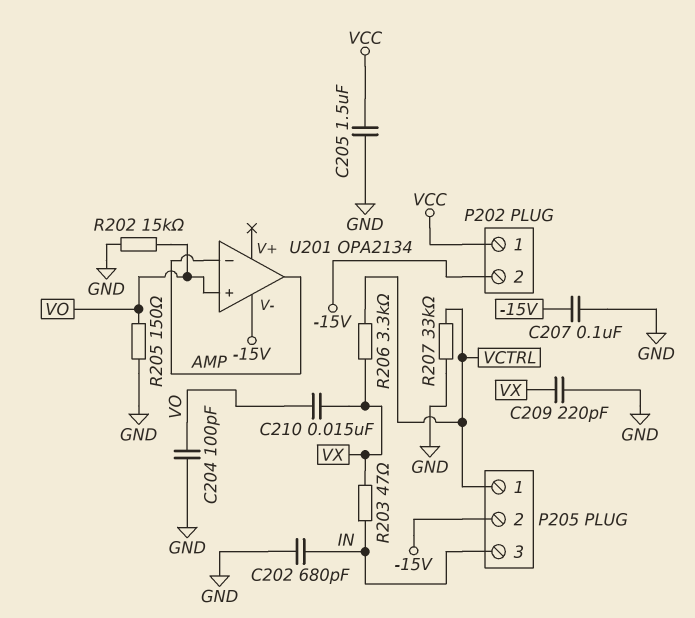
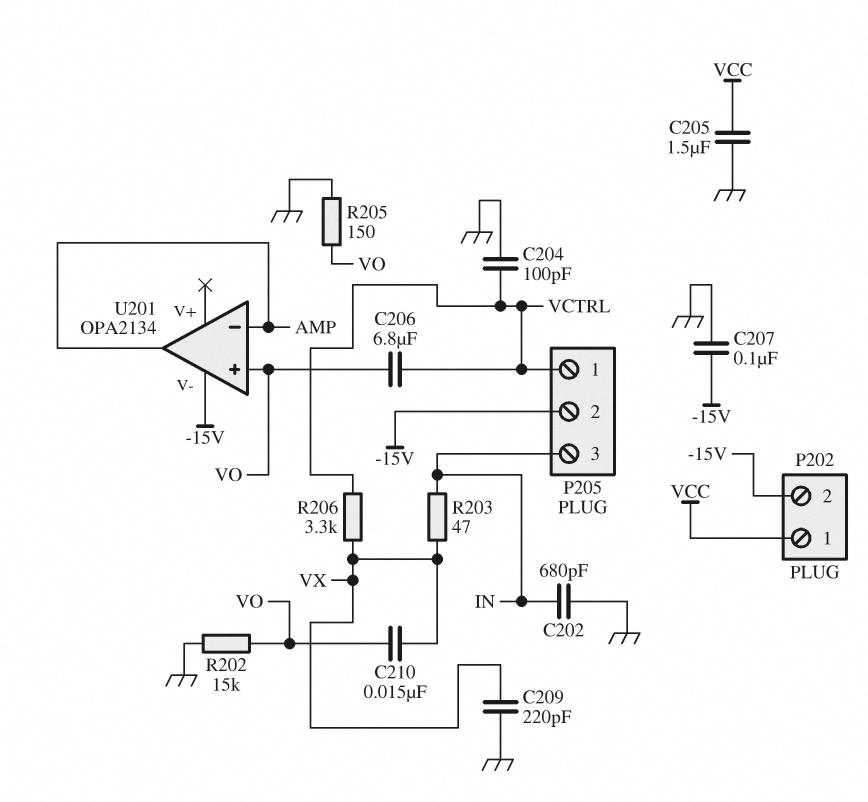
C204: 100pF (GND, VO) -> 100pF (GND, VCTRL)
C206: none -> 6.8uF (VCTRL, VO)
R207: 33k (GND, VCTRL) -> none

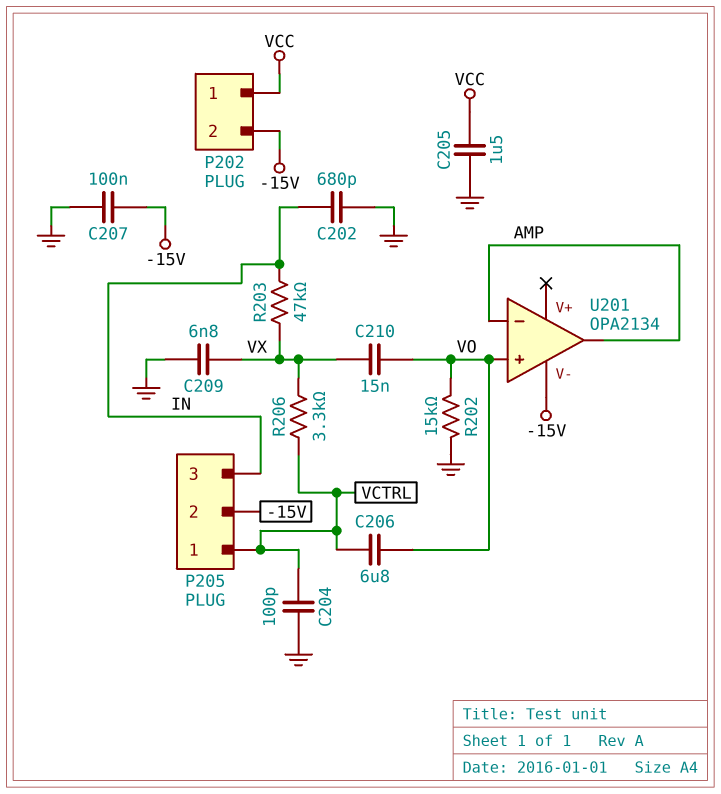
C209: 220pF (GND, VX) -> 6.8nF (GND, VX)
R203: 47 (IN, VX) -> 47k (IN, VX)
R205: 150 (GND, VO) -> none

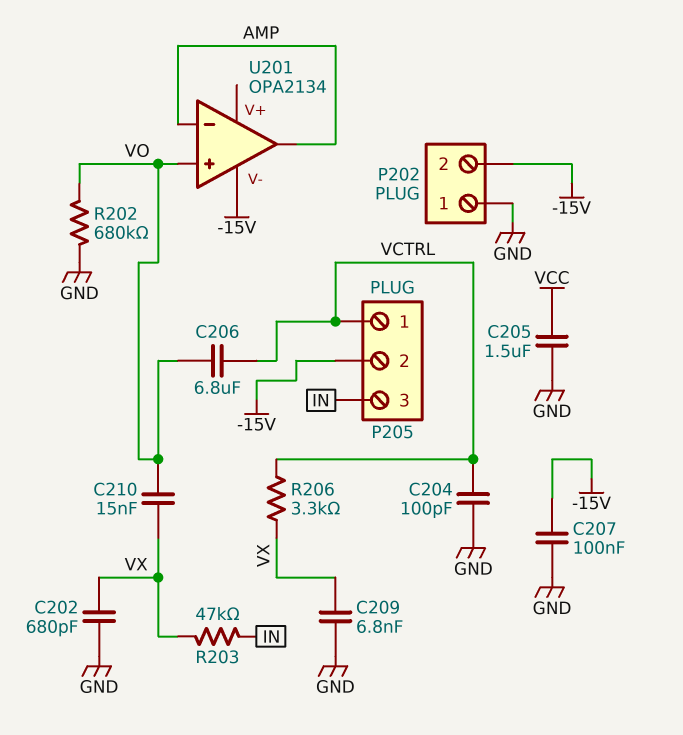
C202: 680pF (GND, IN) -> 680pF (GND, VX)
P202 pin 1: VCC -> GND
R202: 15k (GND, VO) -> 680k (GND, VO)

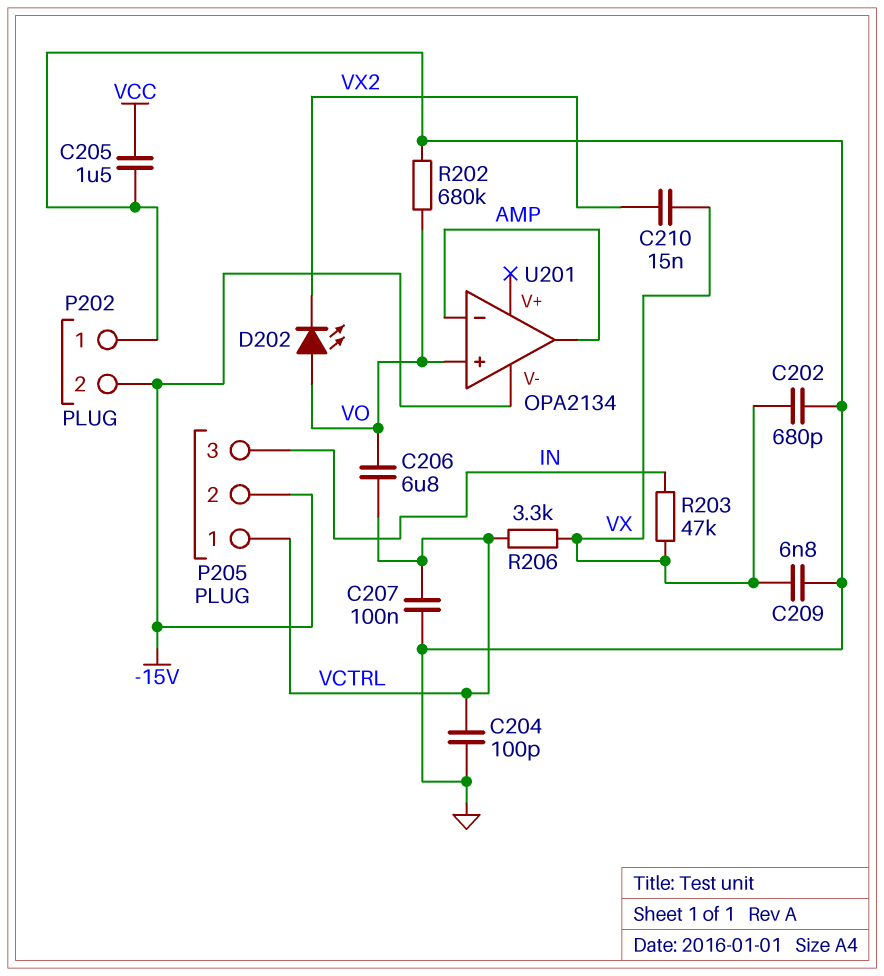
C207: 100nF (-15V, GND) -> 100nF (GND, VCTRL)
C210: 15nF (VO, VX) -> 15nF (VX, VX2)
D202: none -> LED (A VO, K VX2)

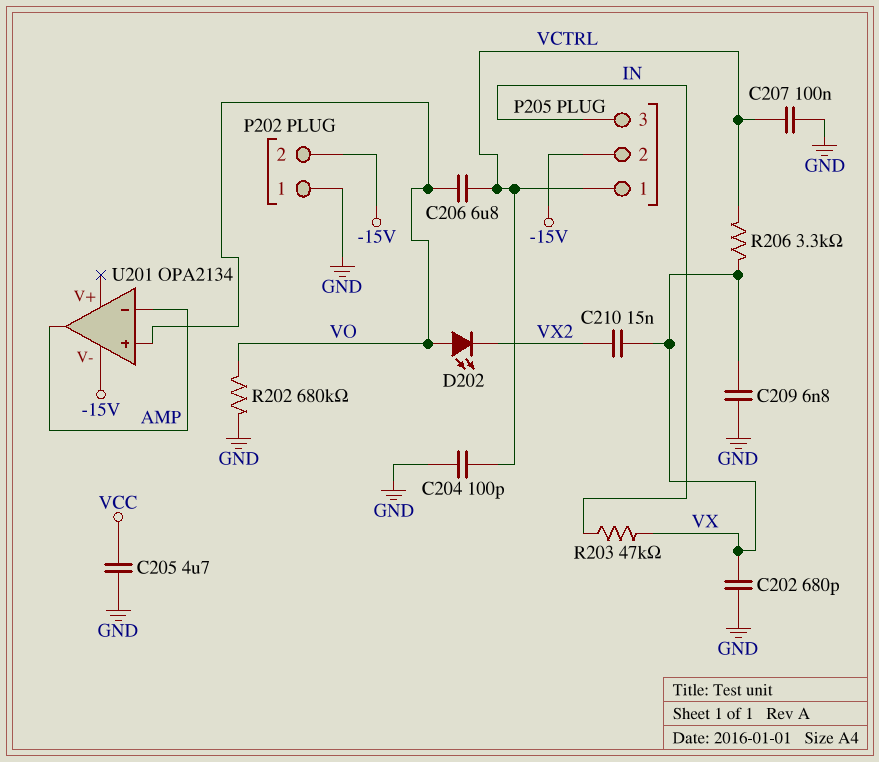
C205: 1.5uF (GND, VCC) -> 4.7uF (GND, VCC)

